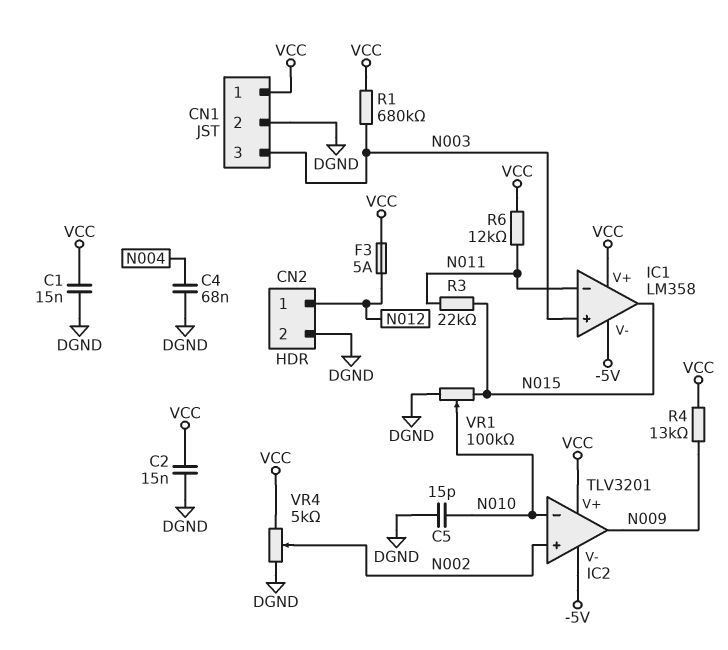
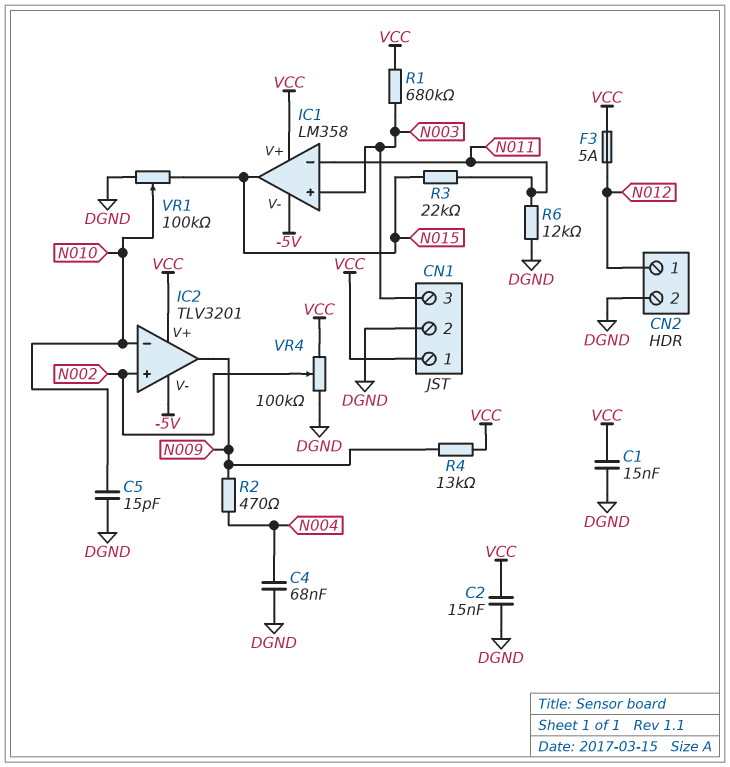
R2: none -> 470 (N004, N009)
R6: 12k (N011, VCC) -> 12k (DGND, N011)
VR4: 5k (DGND, VCC, wiper N002) -> 100k (DGND, VCC, wiper N002)

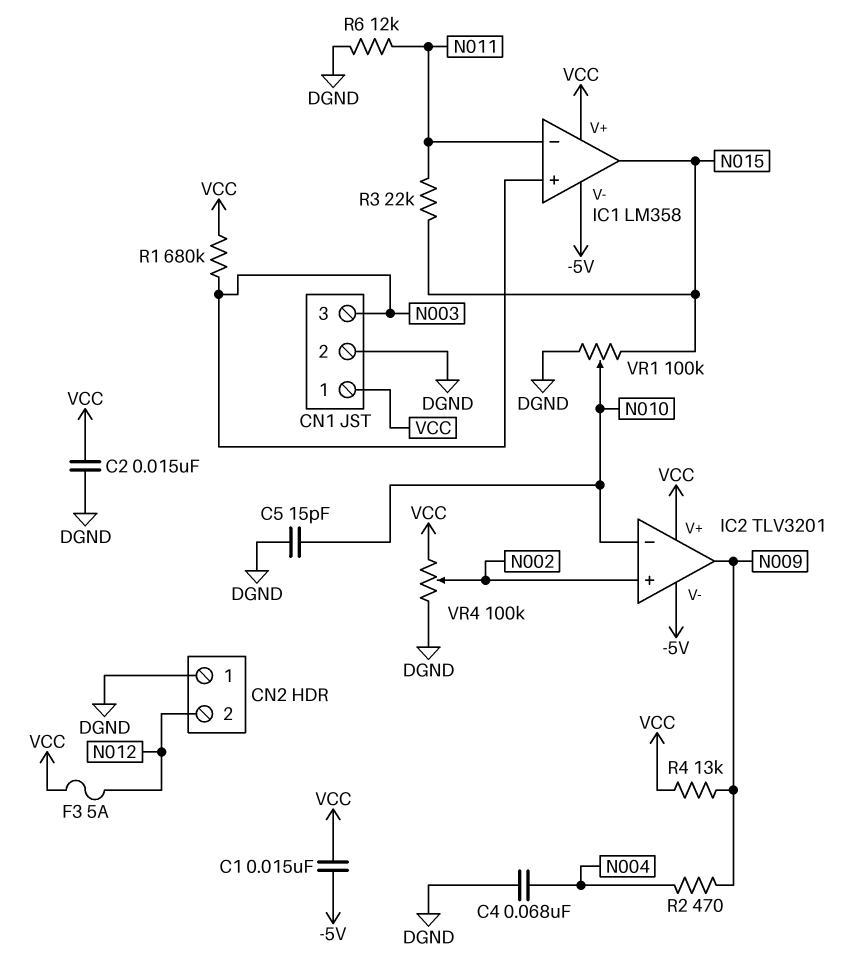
C1: 15nF (DGND, VCC) -> 15nF (-5V, VCC)
CN2 pin 1: N012 -> DGND
CN2 pin 2: DGND -> N012

